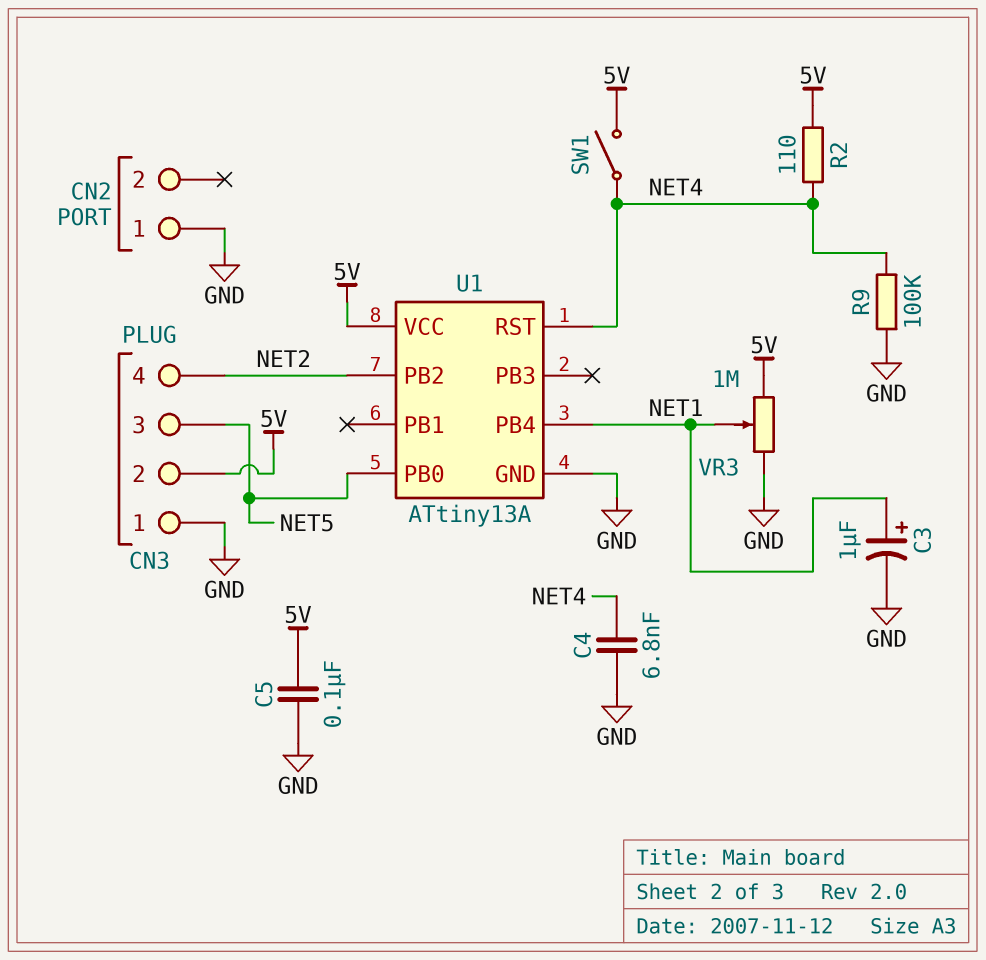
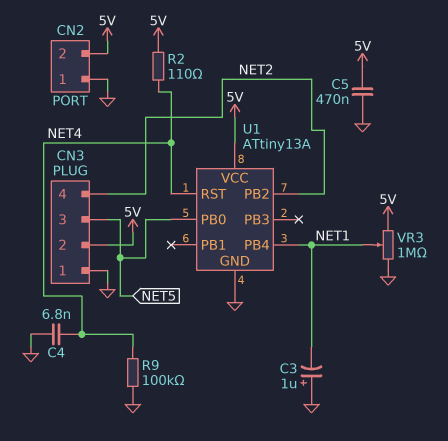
C3: 1uF (plus NET1, minus GND) -> 1uF (plus GND, minus NET1)
C5: 100nF (5V, GND) -> 470nF (5V, GND)
CN2 pin 2: none -> 5V
SW1: switch (5V, NET4) -> none

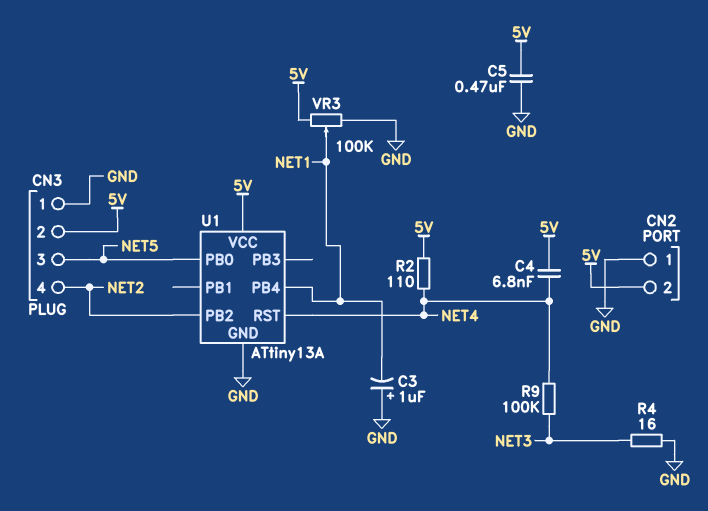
C4: 6.8nF (GND, NET4) -> 6.8nF (5V, NET4)
R4: none -> 16 (GND, NET3)
R9: 100k (GND, NET4) -> 100k (NET3, NET4)
VR3: 1M (5V, GND, wiper NET1) -> 100k (5V, GND, wiper NET1)

